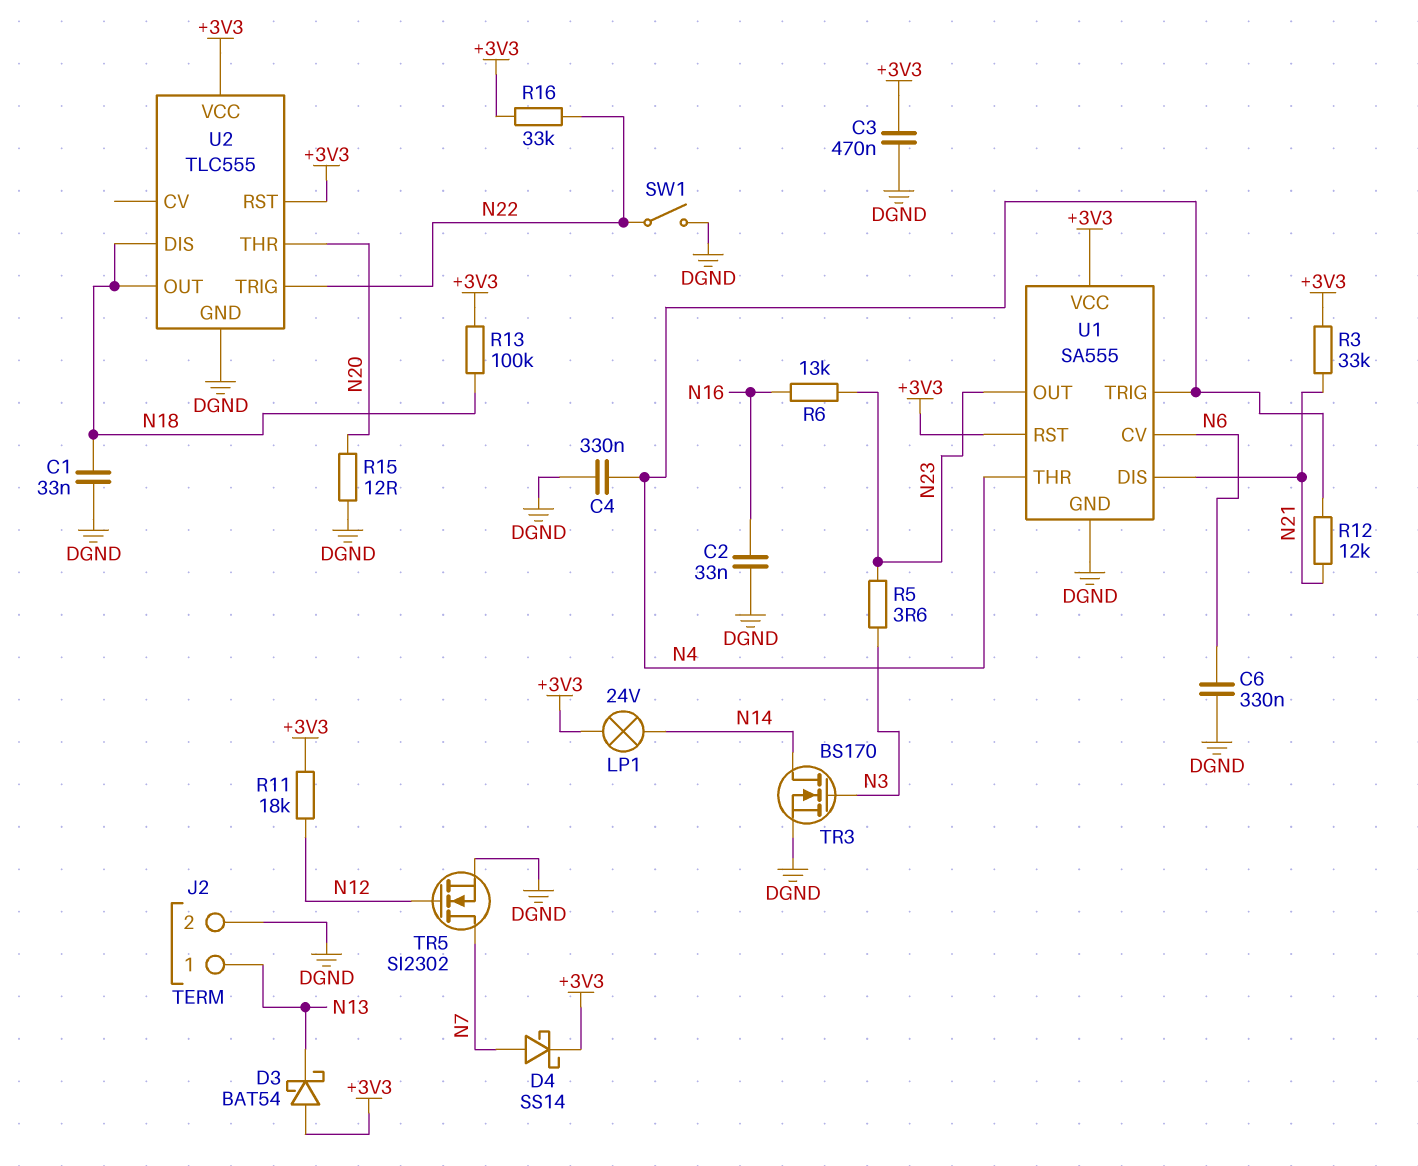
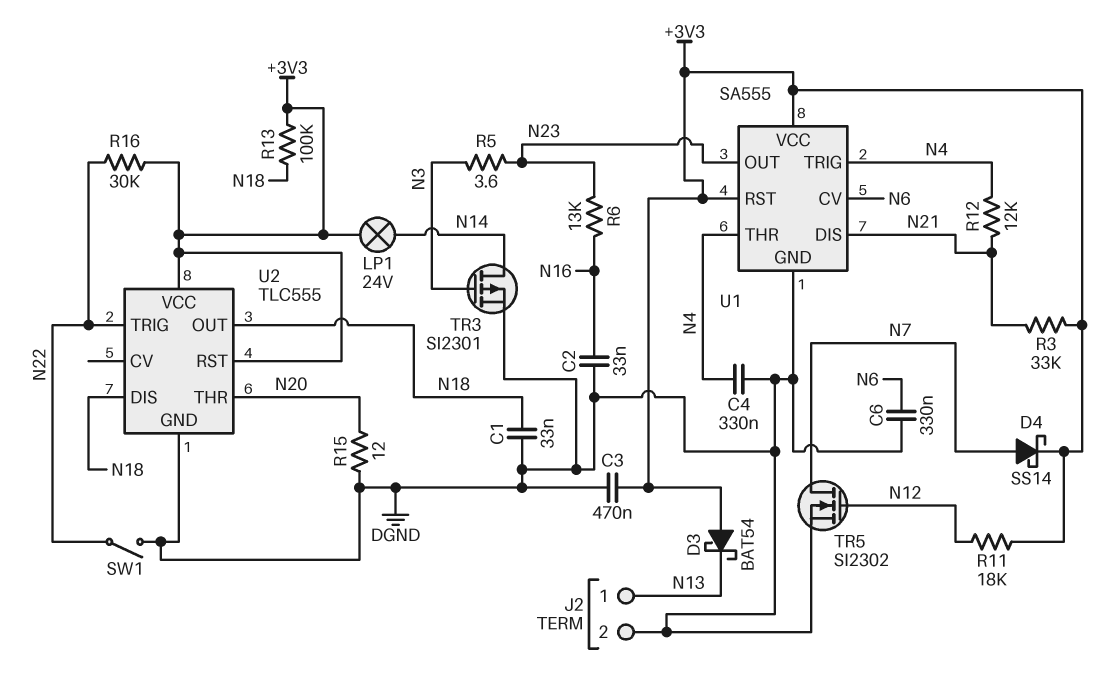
R16: 33k (+3V3, N22) -> 30k (+3V3, N22)
TR3: NMOS BS170 (G N3, D N14, S DGND) -> PMOS SI2301 (G N3, D N14, S DGND)

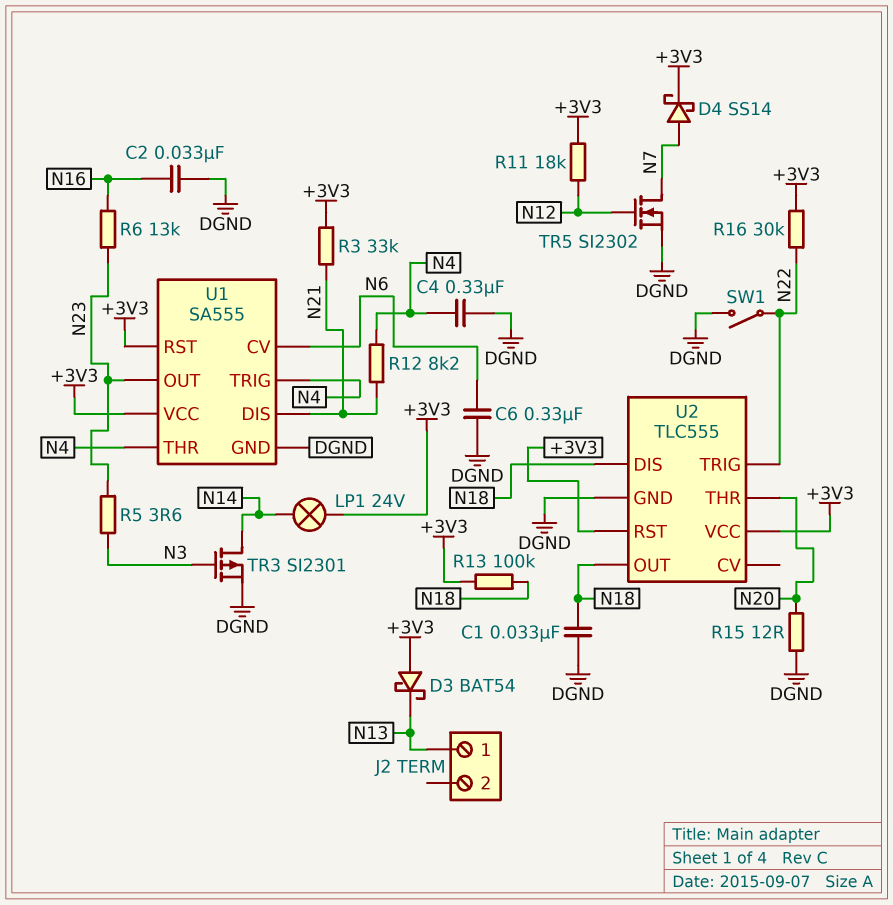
C3: 470nF (+3V3, DGND) -> none
J2 pin 2: DGND -> none
R12: 12k (N4, N21) -> 8.2k (N4, N21)

